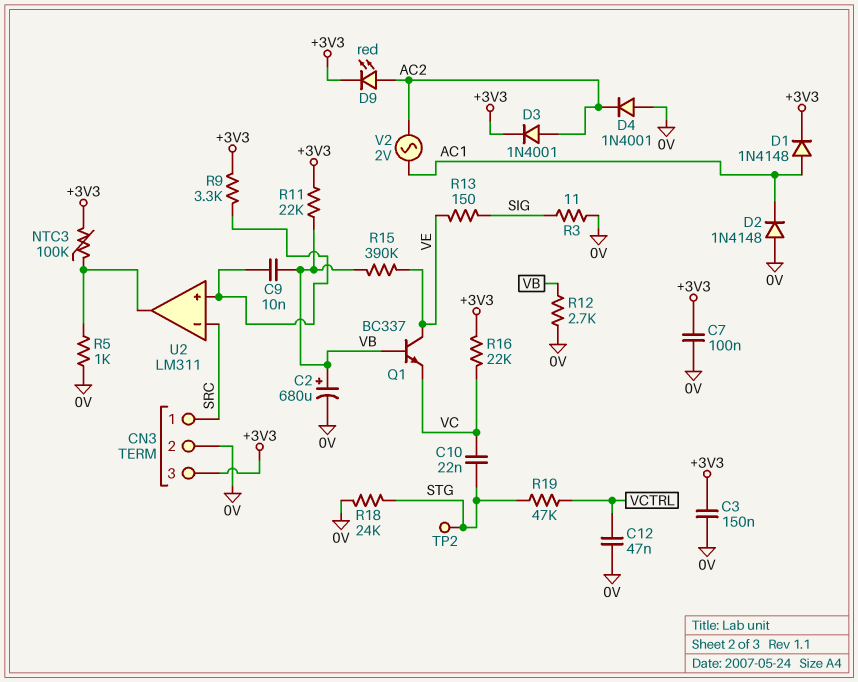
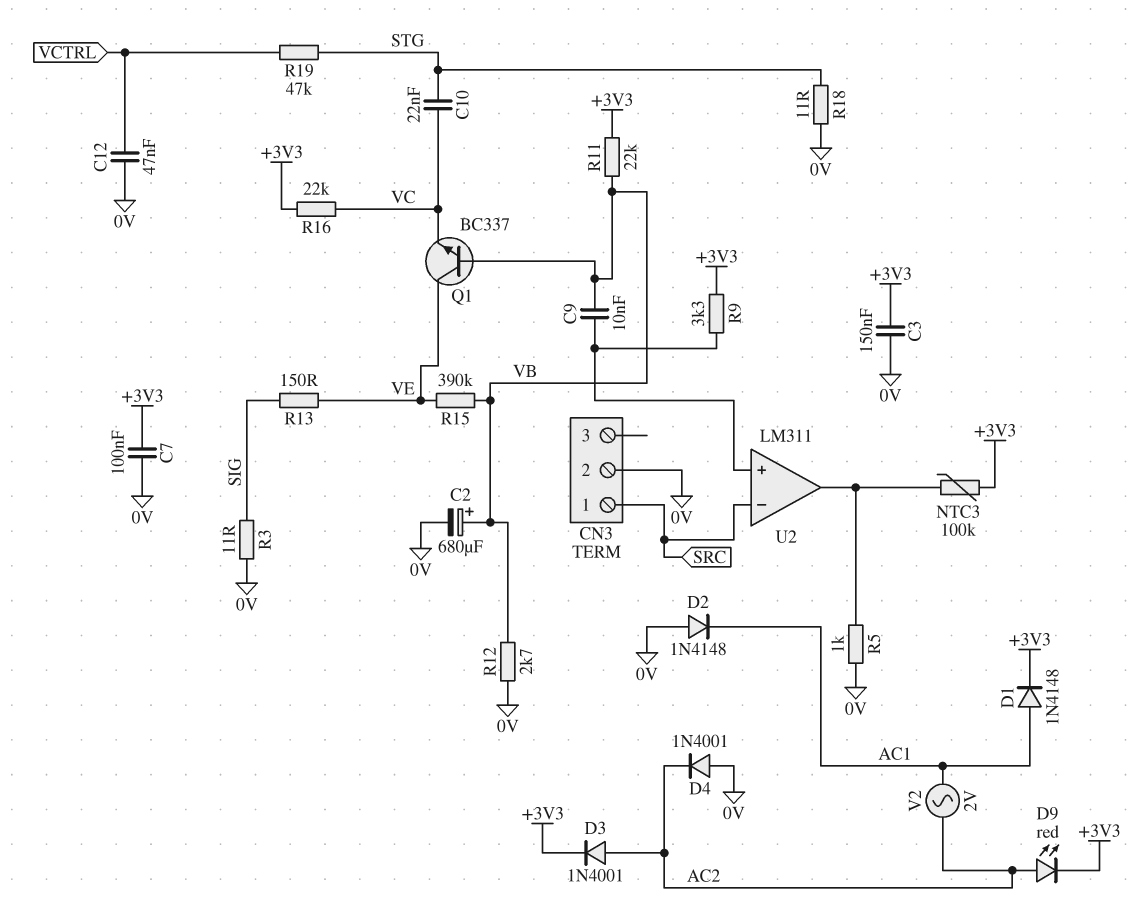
CN3 pin 3: +3V3 -> none
R18: 24k (0V, STG) -> 11 (0V, STG)
TP2: test point (STG) -> none

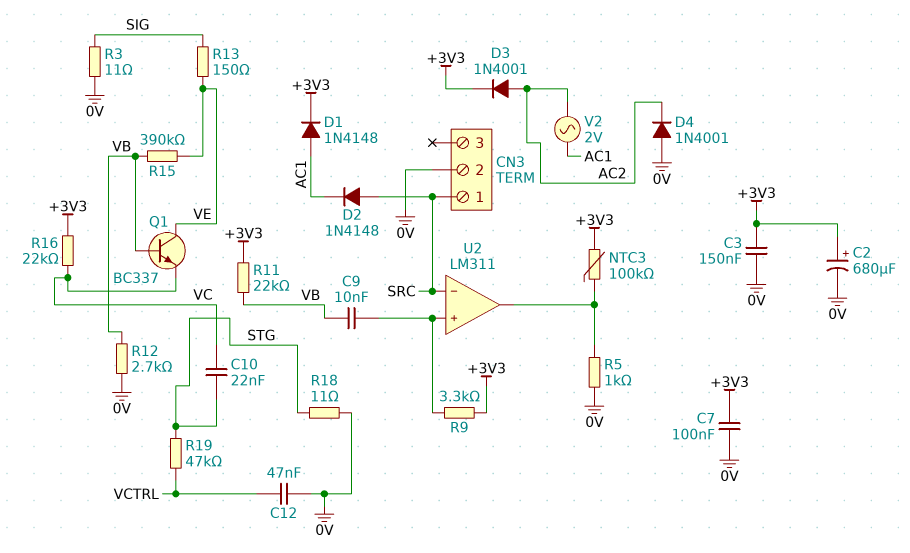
C2: 680uF (plus VB, minus 0V) -> 680uF (plus +3V3, minus 0V)
D2: diode 1N4148 (A 0V, K AC1) -> diode 1N4148 (A SRC, K AC1)
D9: LED red (A AC2, K +3V3) -> none

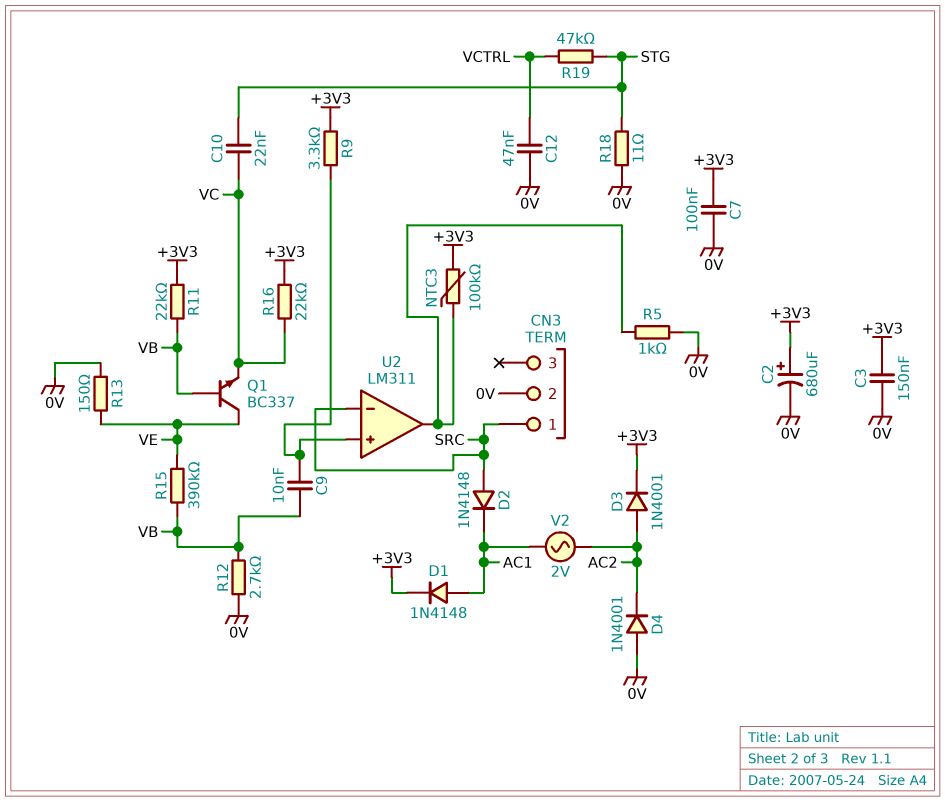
R3: 11 (0V, SIG) -> none
R13: 150 (SIG, VE) -> 150 (0V, VE)

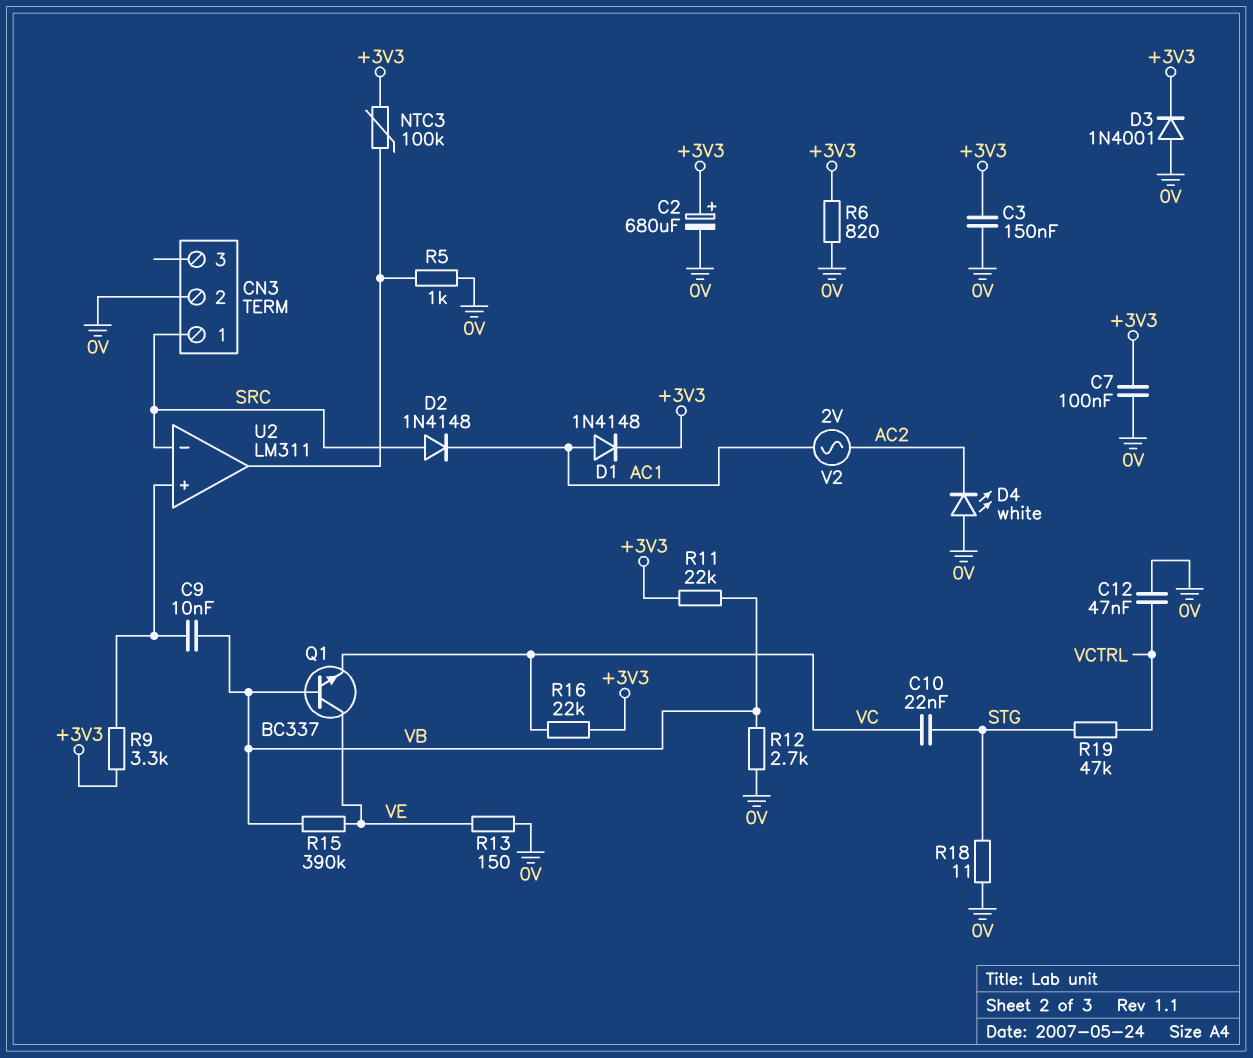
D3: diode 1N4001 (A AC2, K +3V3) -> diode 1N4001 (A 0V, K +3V3)
D4: diode 1N4001 (A 0V, K AC2) -> LED white (A 0V, K AC2)
R6: none -> 820 (+3V3, 0V)

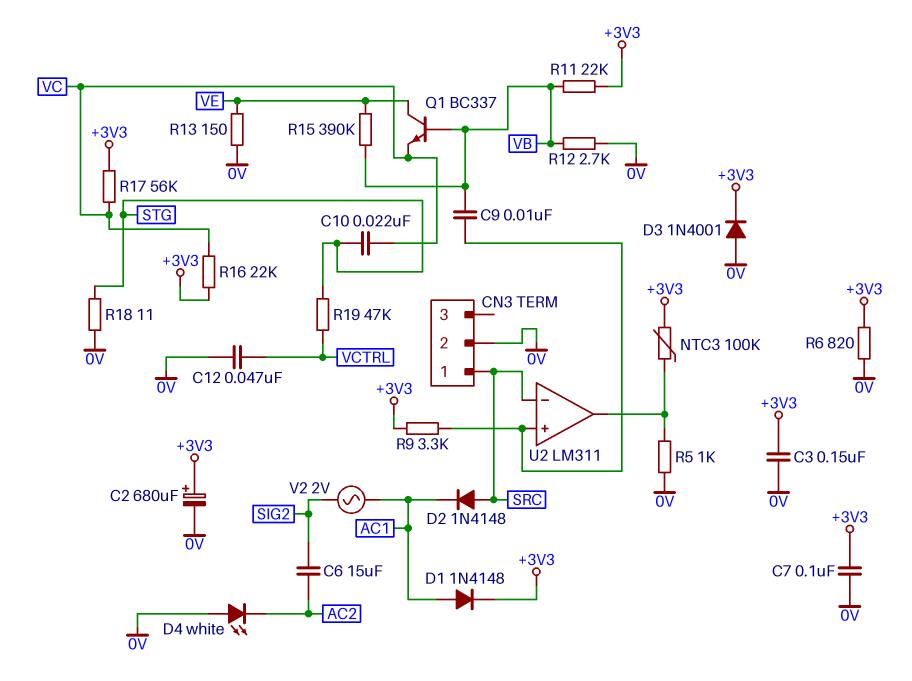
C6: none -> 15uF (AC2, SIG2)
R17: none -> 56k (+3V3, VC)
V2: AC 2V (AC1, AC2) -> AC 2V (AC1, SIG2)

